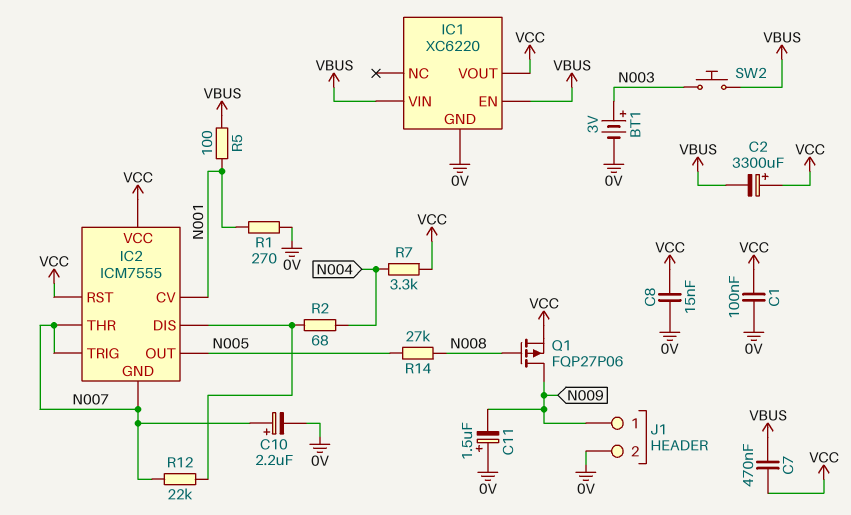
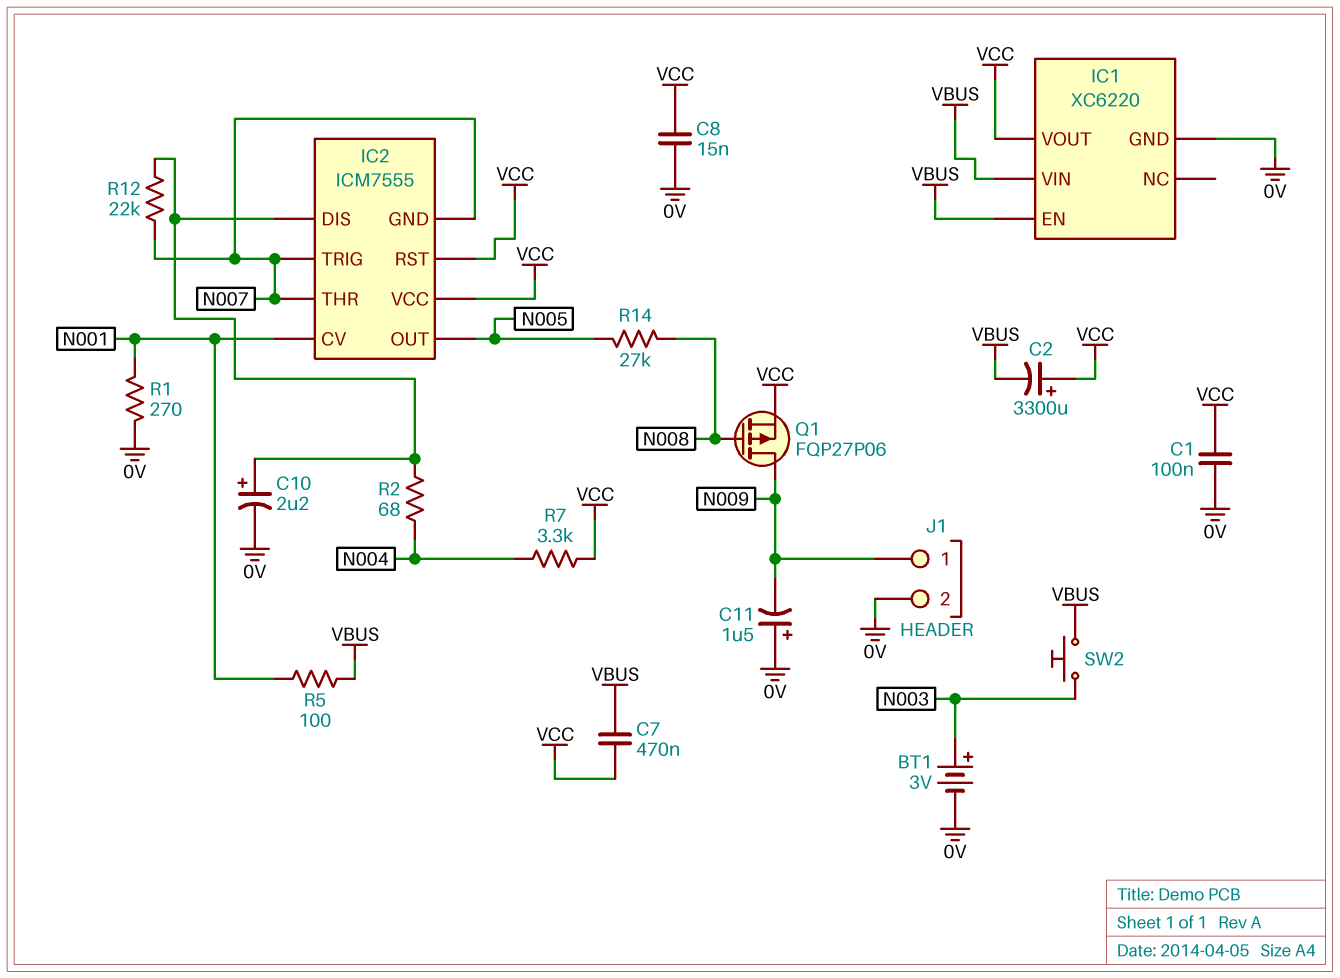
C10: 2.2uF (plus N007, minus 0V) -> 2.2uF (plus IC2/DIS, minus 0V)

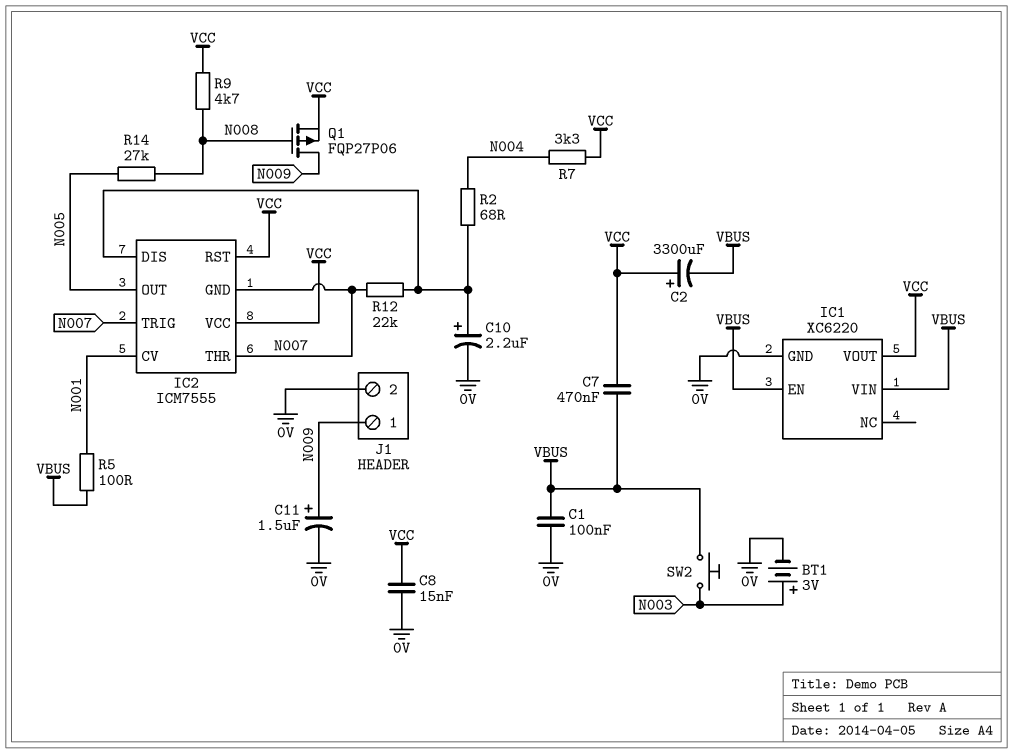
C1: 100nF (0V, VCC) -> 100nF (0V, VBUS)
C11: 1.5uF (plus 0V, minus N009) -> 1.5uF (plus N009, minus 0V)
R1: 270 (0V, N001) -> none
R9: none -> 4.7k (N008, VCC)

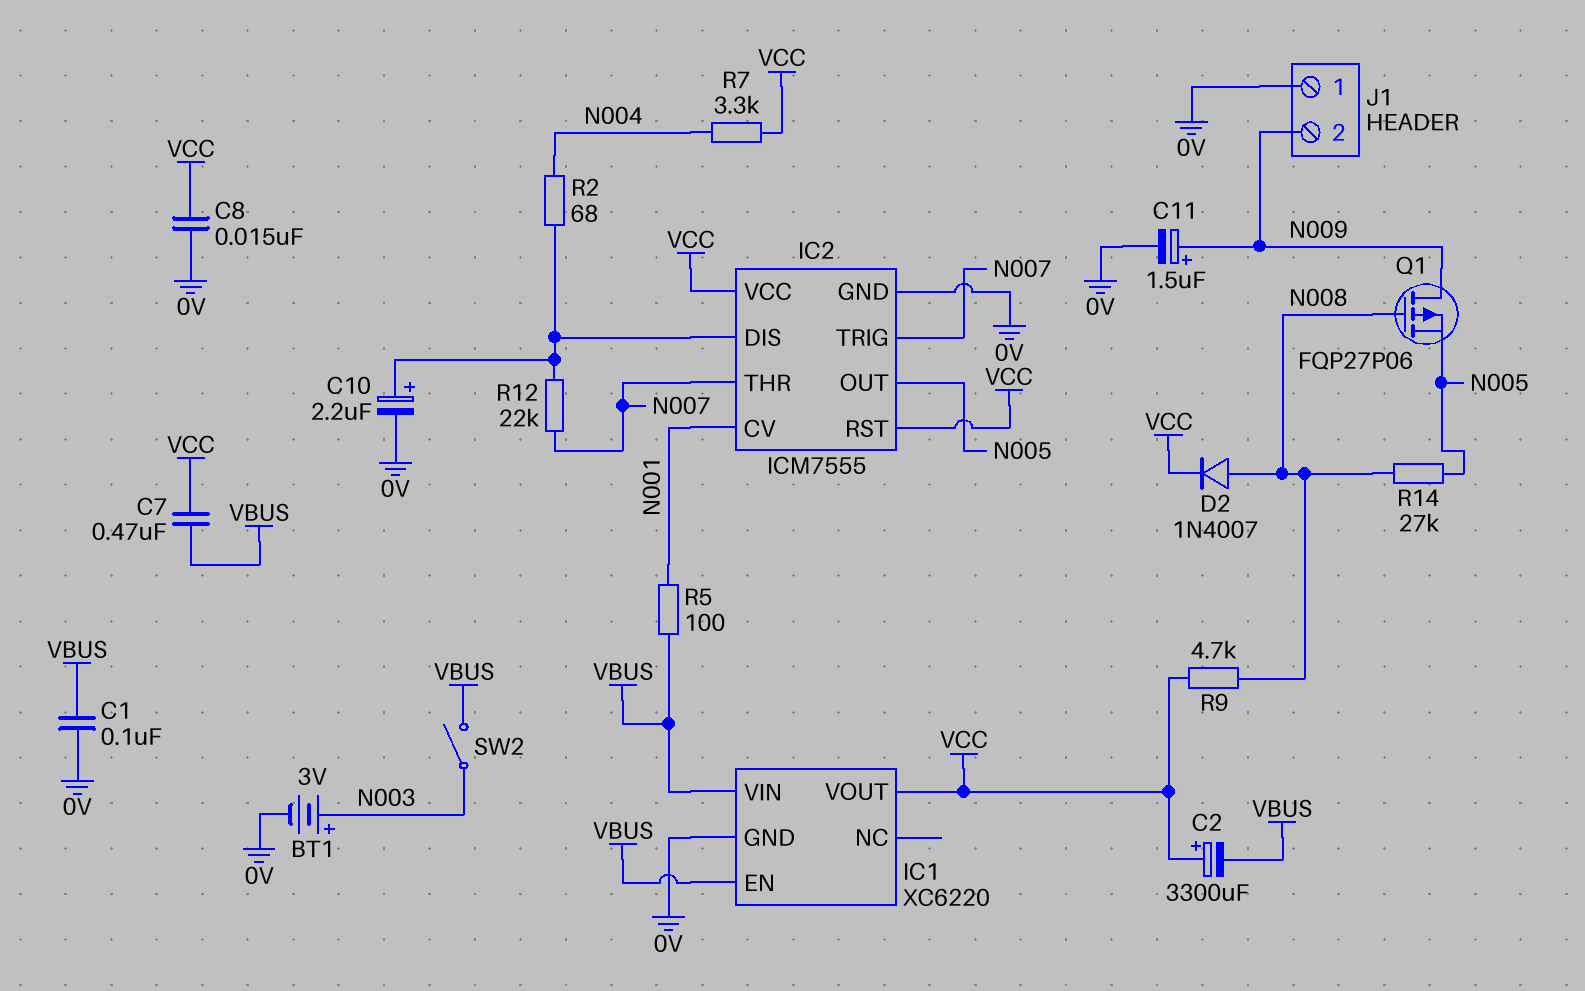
D2: none -> diode 1N4007 (A N008, K VCC)
IC2 pin GND: N007 -> 0V
J1 pin 1: N009 -> 0V
J1 pin 2: 0V -> N009
Q1: PMOS FQP27P06 (G N008, D N009, S VCC) -> PMOS FQP27P06 (G N008, D N009, S N005)
SW2: button (N003, VBUS) -> switch (N003, VBUS)

